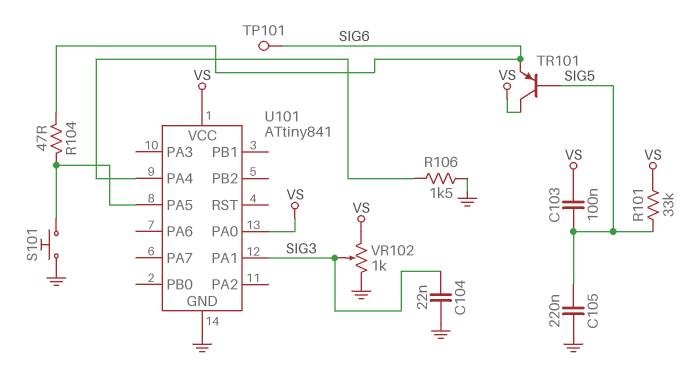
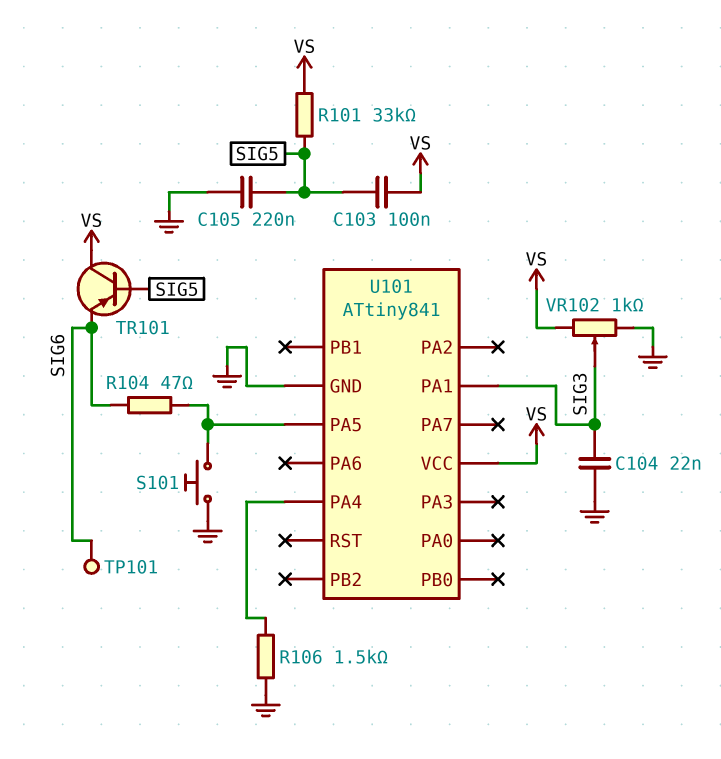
U101 pin PA0: VS -> none

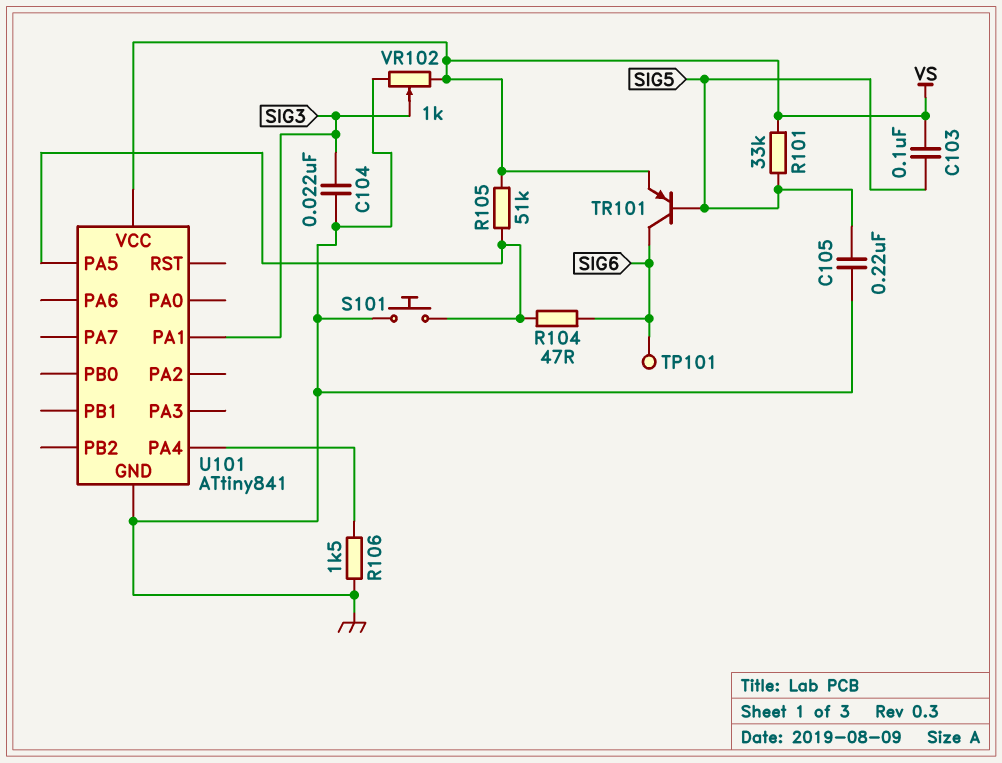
R105: none -> 51k (U101/PA5, VS)
TR101: PNP (B SIG5, C VS, E SIG6) -> PNP (B SIG5, C SIG6, E VS)

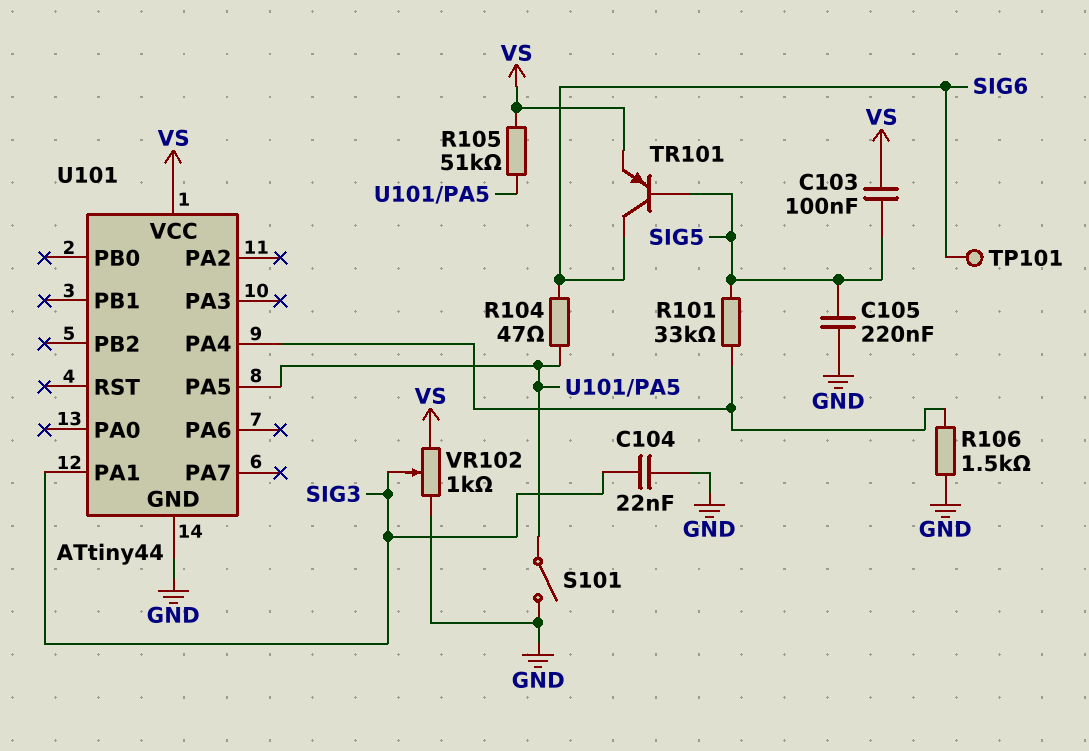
R101: 33k (SIG5, VS) -> 33k (SIG5, U101/PA4)
S101: button (GND, U101/PA5) -> switch (GND, U101/PA5)
U101: ATtiny841 -> ATtiny44

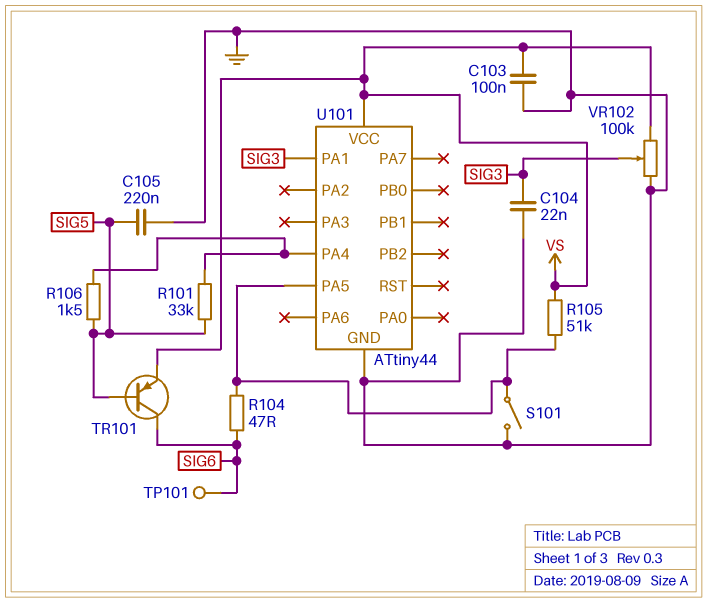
C103: 100nF (SIG5, VS) -> 100nF (GND, VS)
R106: 1.5k (GND, U101/PA4) -> 1.5k (SIG5, U101/PA4)
VR102: 1k (GND, VS, wiper SIG3) -> 100k (GND, VS, wiper SIG3)

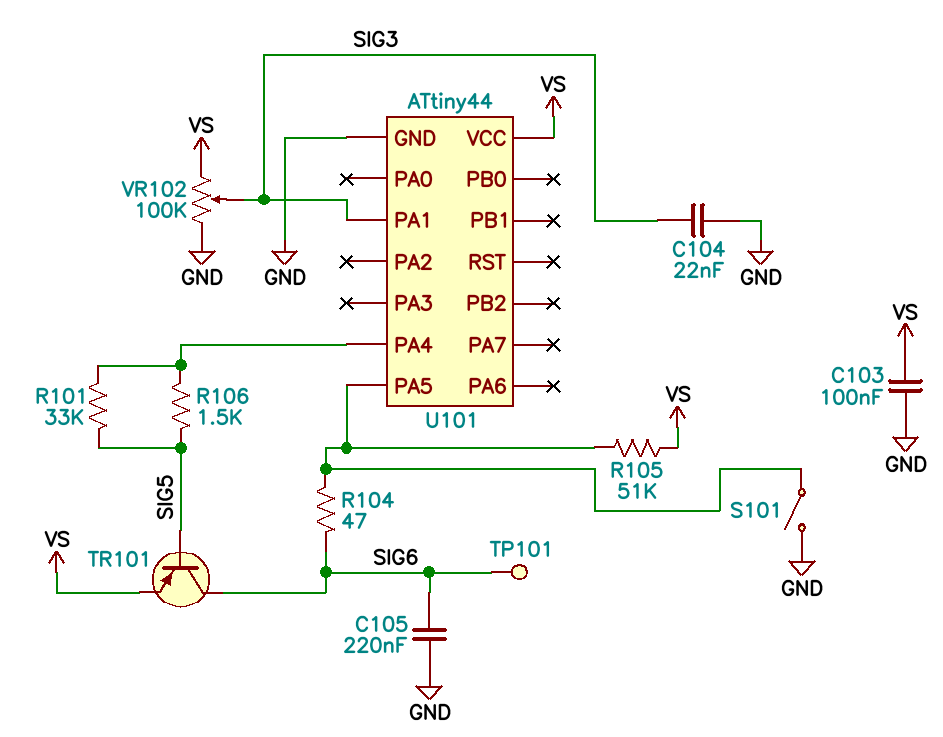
C105: 220nF (GND, SIG5) -> 220nF (GND, SIG6)

